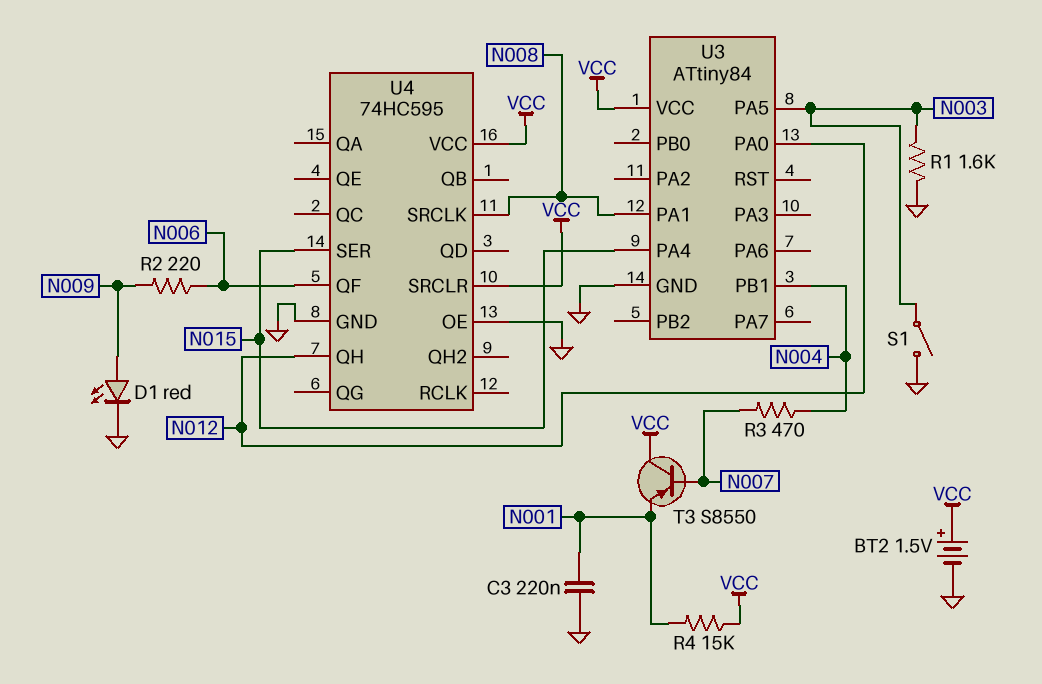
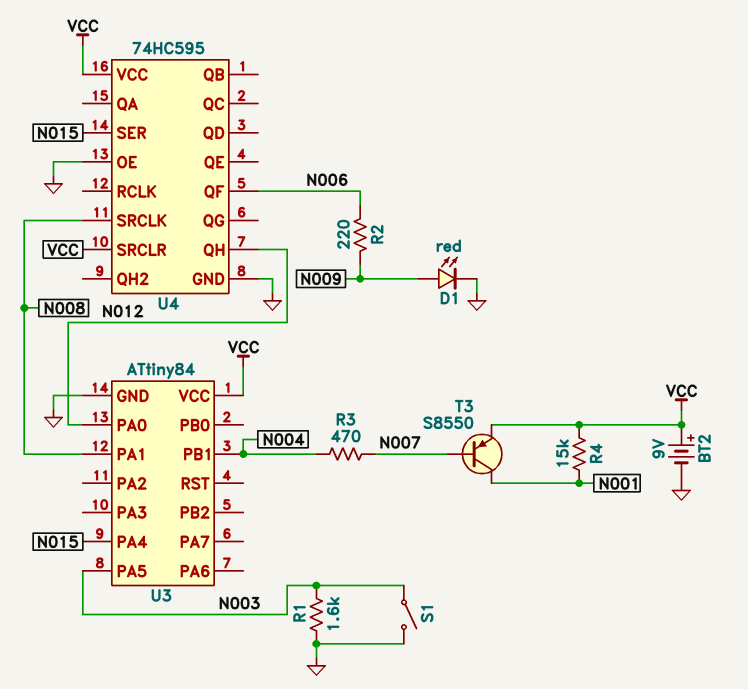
BT2: 1.5V (plus VCC, minus GND) -> 9V (plus VCC, minus GND)
C3: 220nF (GND, N001) -> none
T3: PNP S8550 (B N007, C VCC, E N001) -> PNP S8550 (B N007, C N001, E VCC)

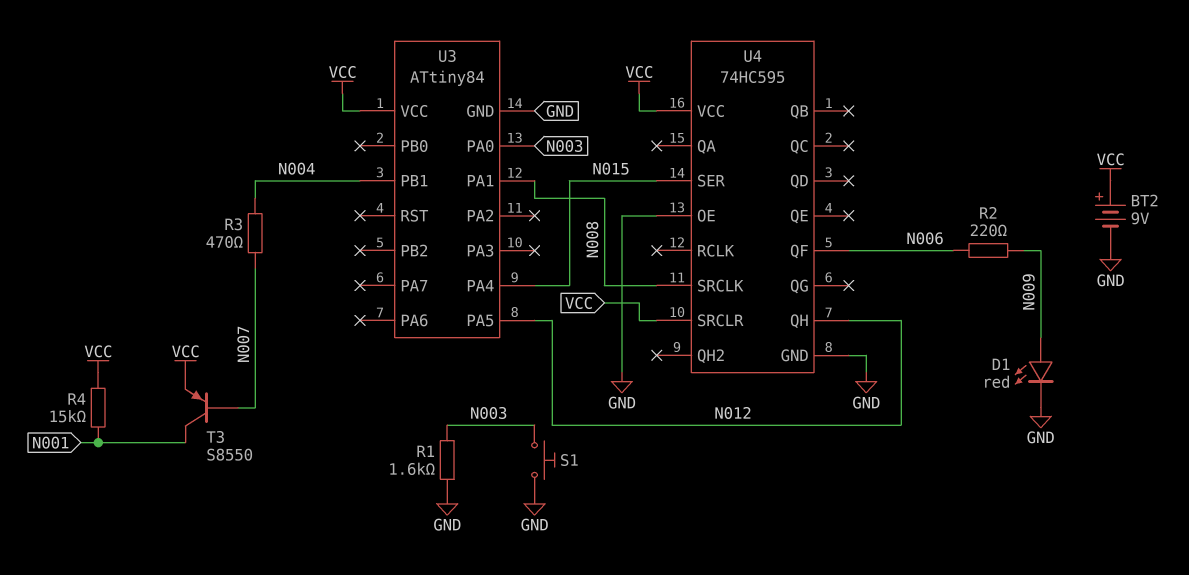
S1: switch (GND, N003) -> button (GND, N003)
U3 pin PA0: N012 -> N003
U3 pin PA5: N003 -> N012

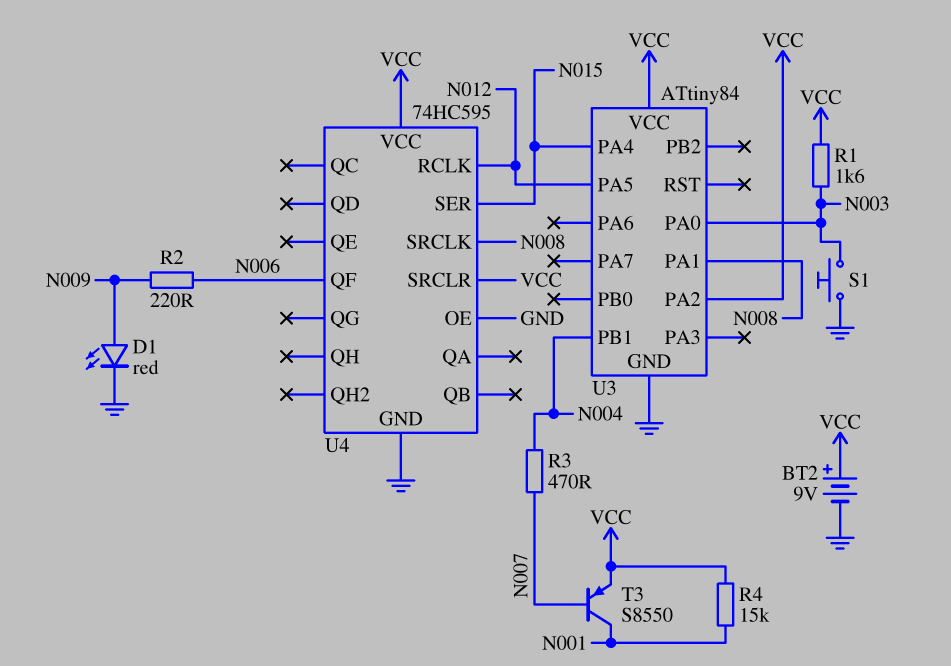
R1: 1.6k (GND, N003) -> 1.6k (N003, VCC)
U3 pin PA2: none -> VCC
U4 pin QH: N012 -> none
U4 pin RCLK: none -> N012

